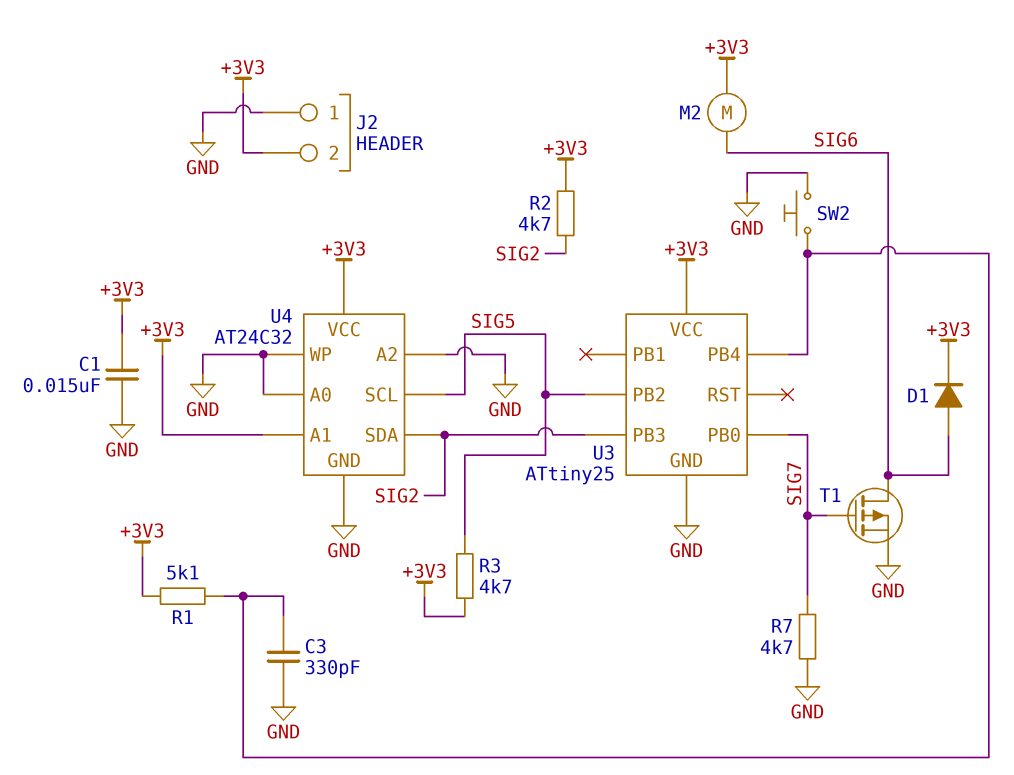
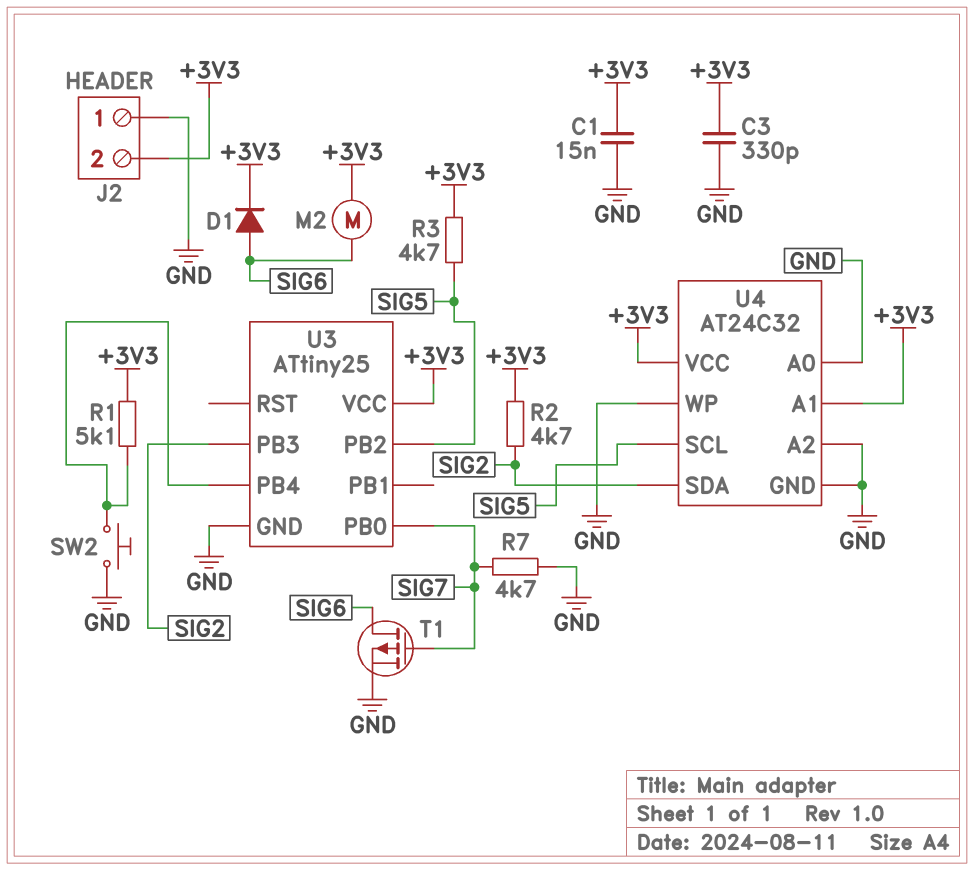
C3: 330pF (GND, U3/PB4) -> 330pF (+3V3, GND)

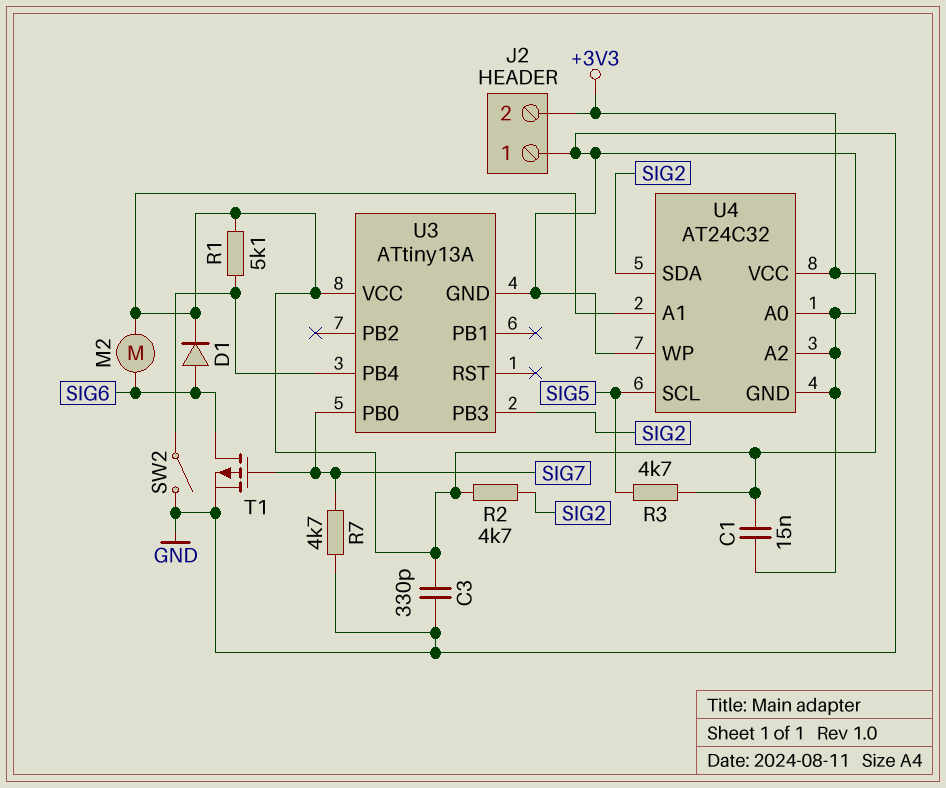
SW2: button (GND, U3/PB4) -> switch (GND, U3/PB4)
U3: ATtiny25 -> ATtiny13A
U3 pin PB2: SIG5 -> none

